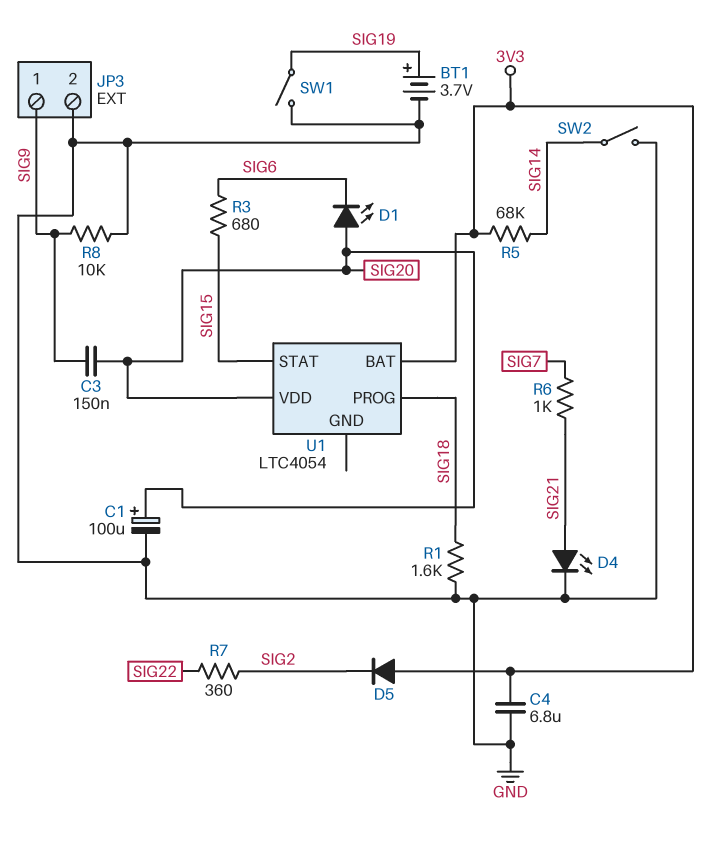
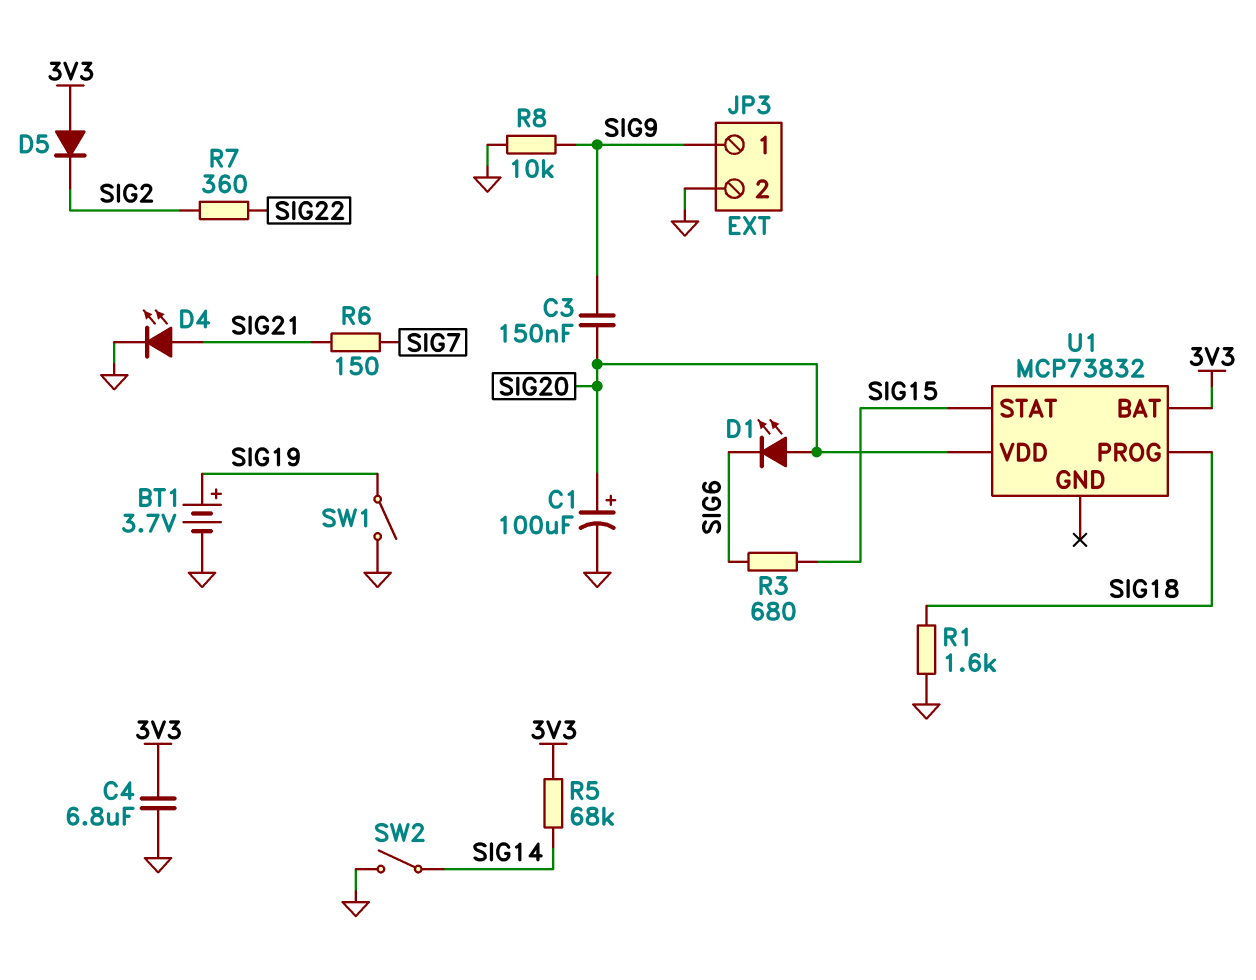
R6: 1k (SIG7, SIG21) -> 150 (SIG7, SIG21)
U1: LTC4054 -> MCP73832

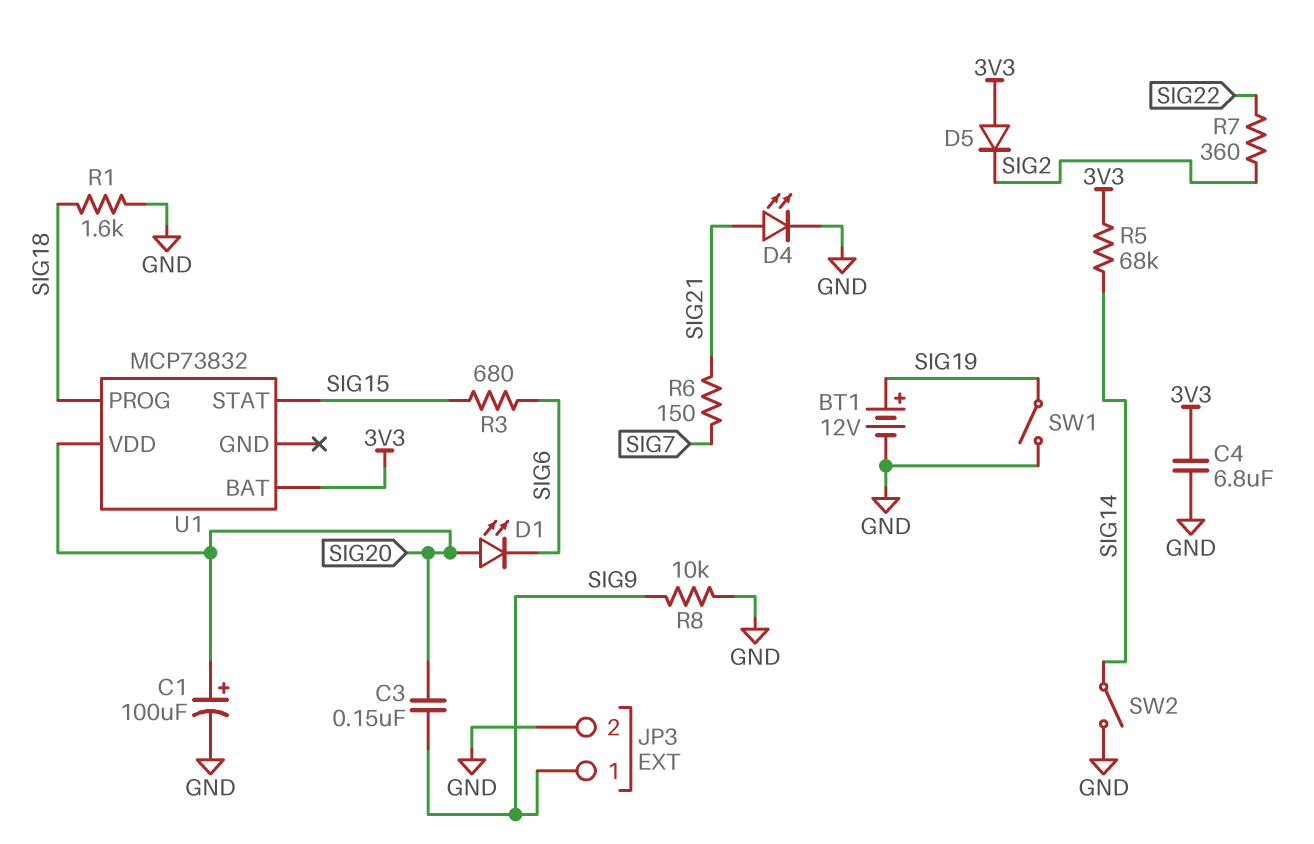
BT1: 3.7V (plus SIG19, minus GND) -> 12V (plus SIG19, minus GND)

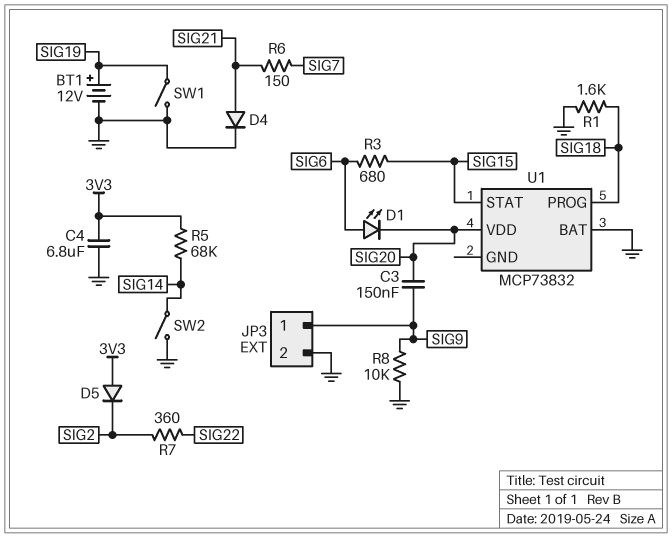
C1: 100uF (plus SIG20, minus GND) -> none
D1: LED (A SIG20, K SIG6) -> LED (A SIG6, K SIG20)
D4: LED (A SIG21, K GND) -> diode (A SIG21, K GND)
U1 pin BAT: 3V3 -> GND

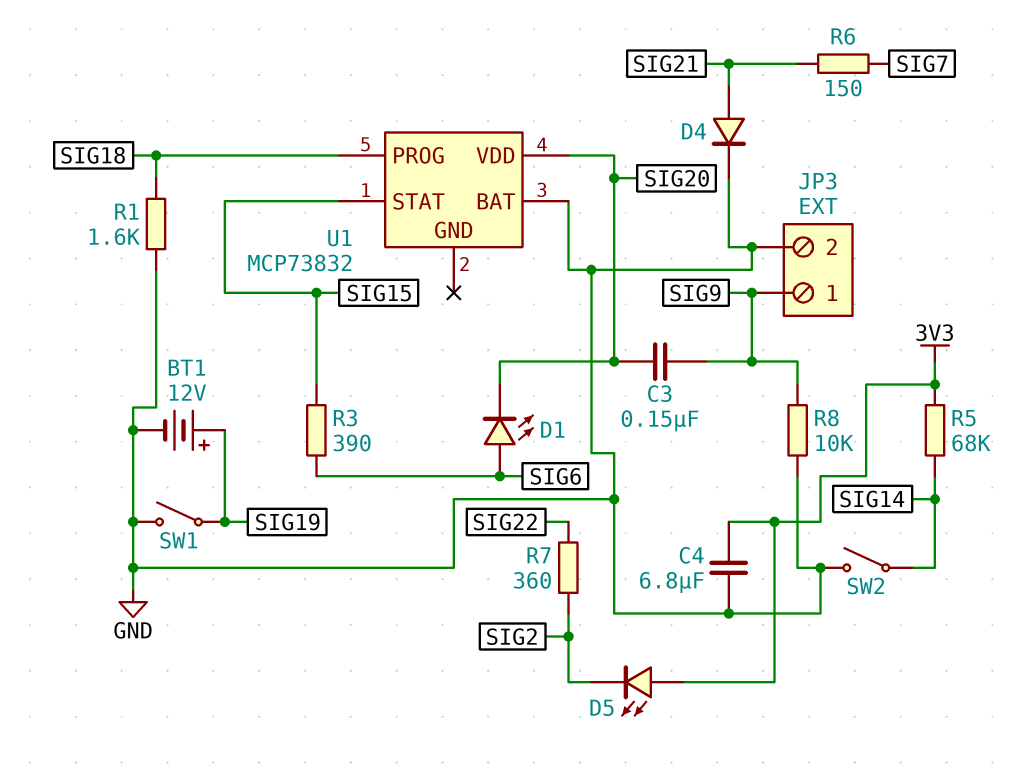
D5: diode (A 3V3, K SIG2) -> LED (A 3V3, K SIG2)
R3: 680 (SIG6, SIG15) -> 390 (SIG6, SIG15)

